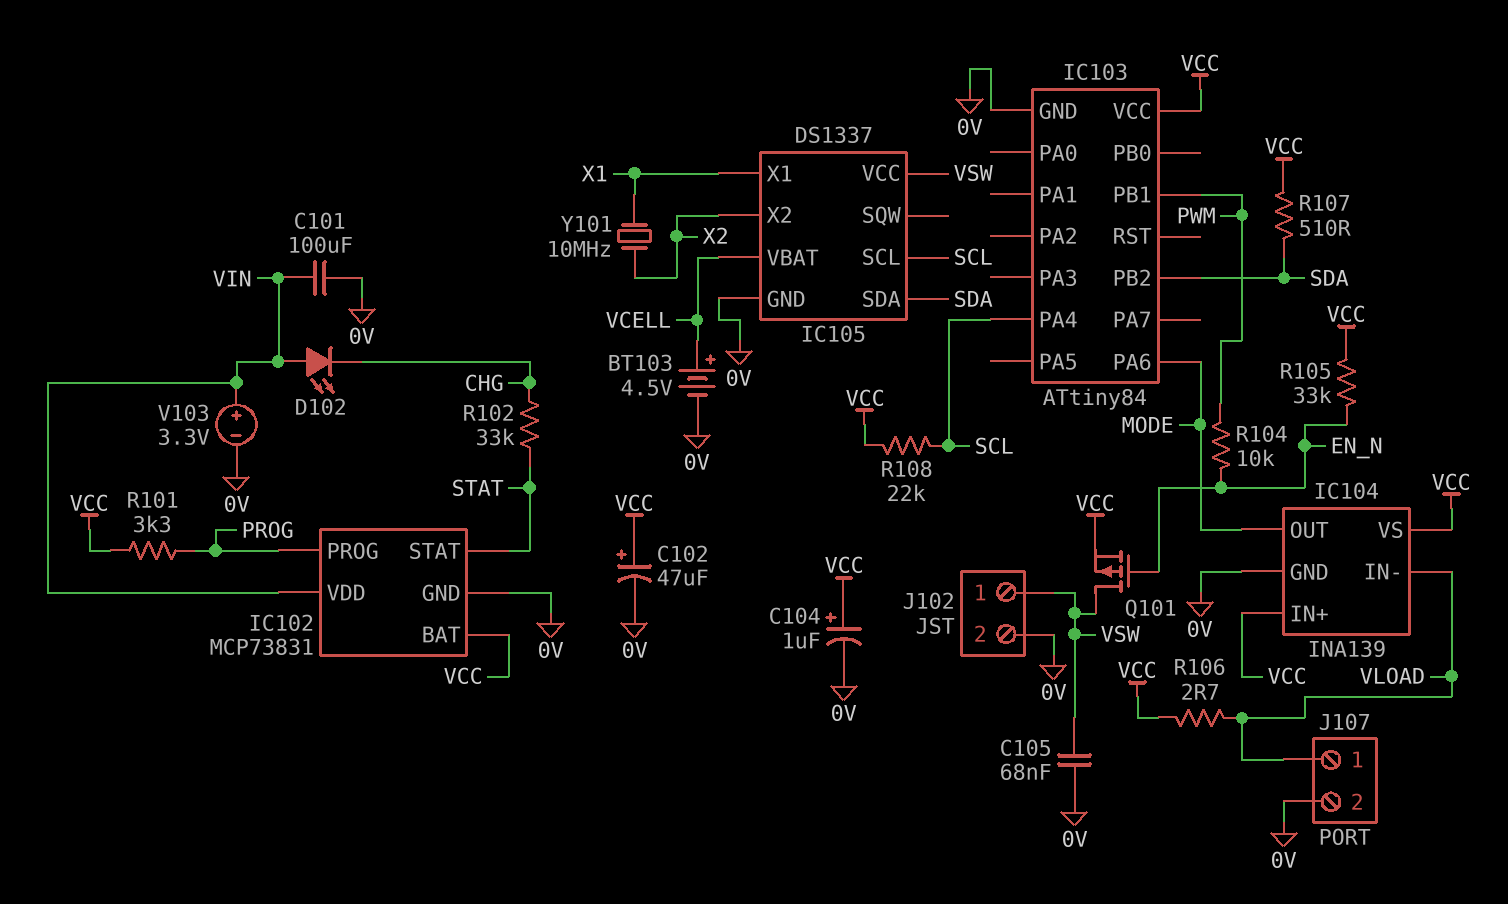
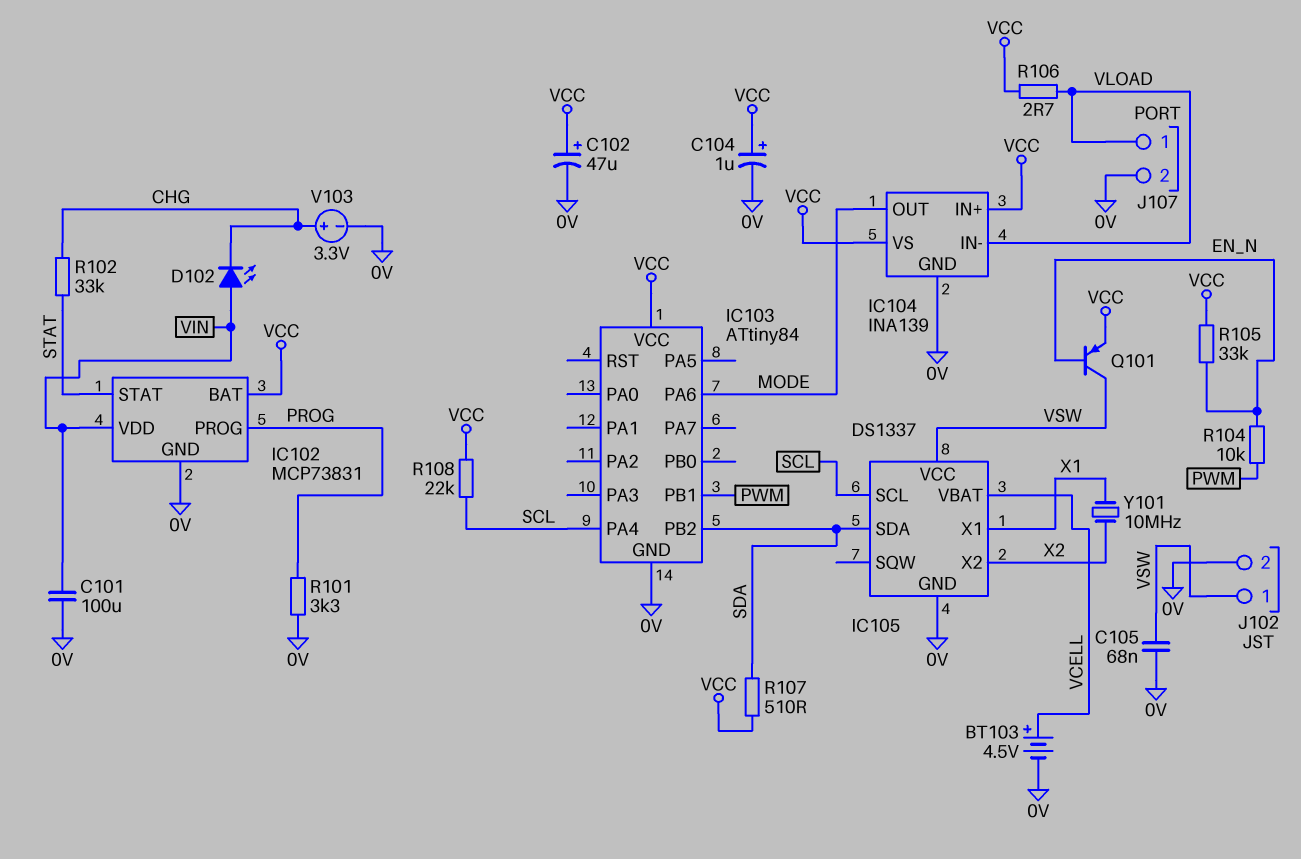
Q101: PMOS (G EN_N, D VSW, S VCC) -> PNP (B EN_N, C VSW, E VCC)
R101: 3.3k (PROG, VCC) -> 3.3k (0V, PROG)
V103: 3.3V (plus VIN, minus 0V) -> 3.3V (plus CHG, minus 0V)

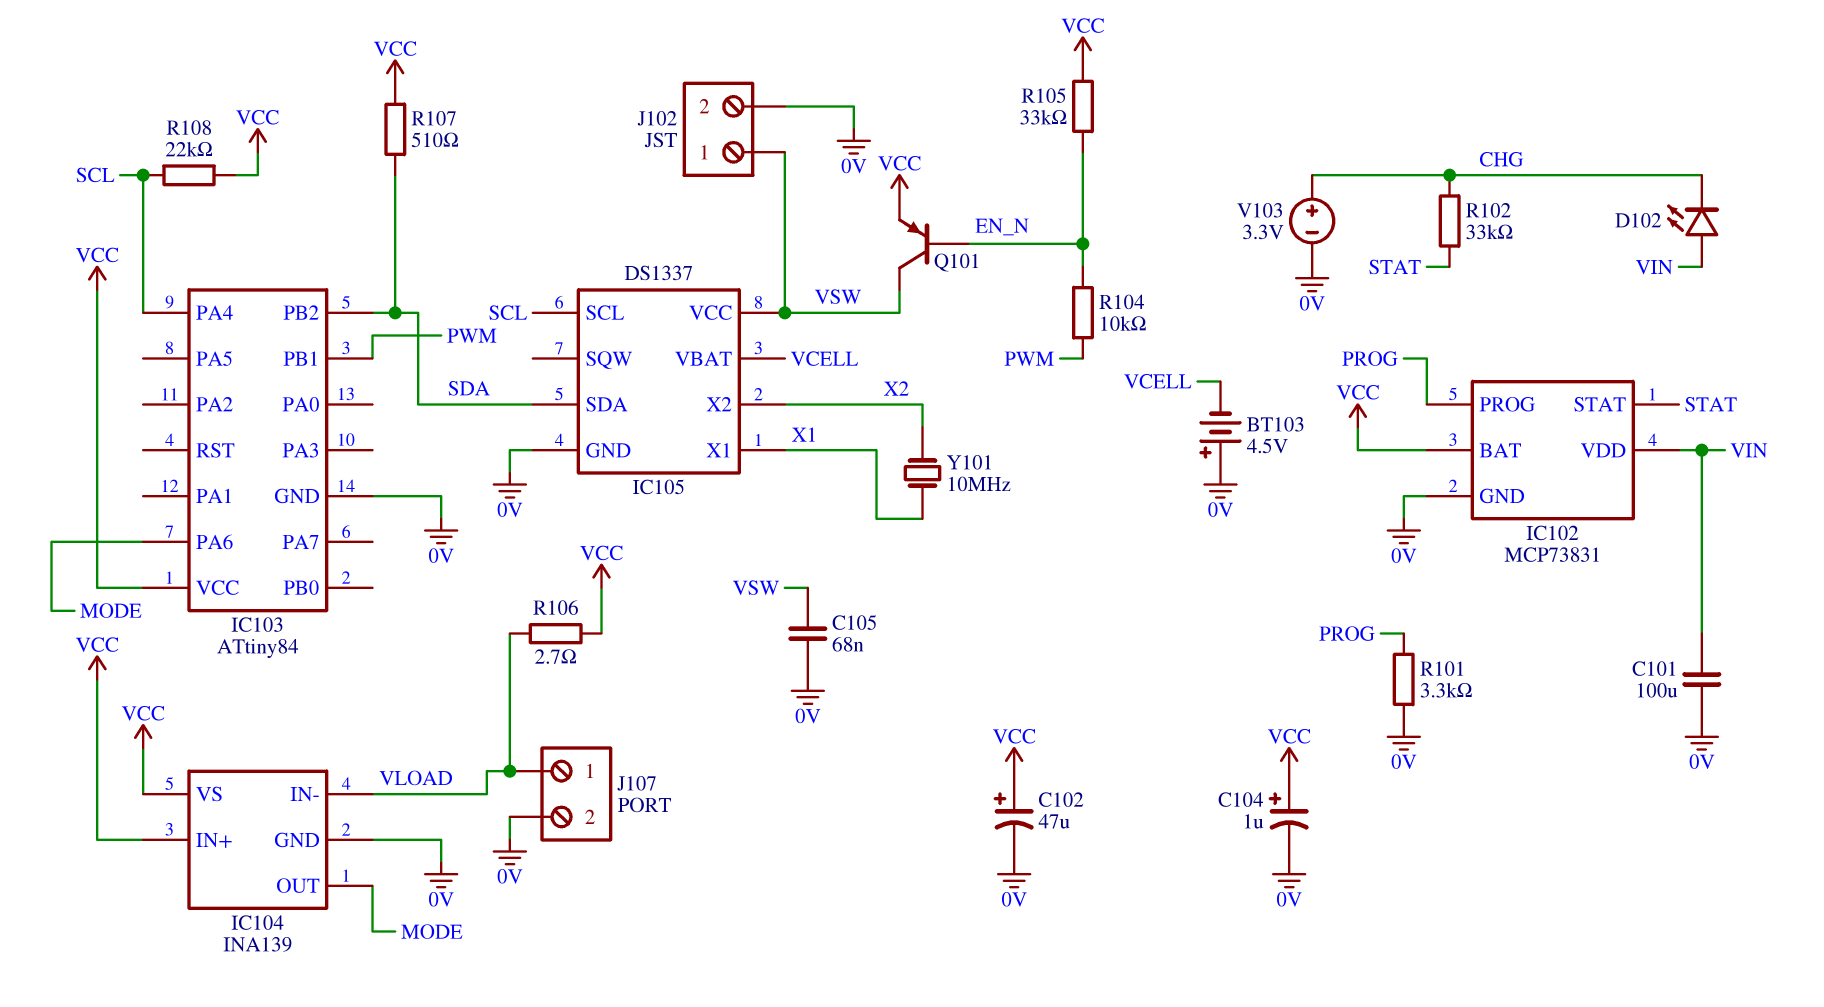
BT103: 4.5V (plus VCELL, minus 0V) -> 4.5V (plus 0V, minus VCELL)

